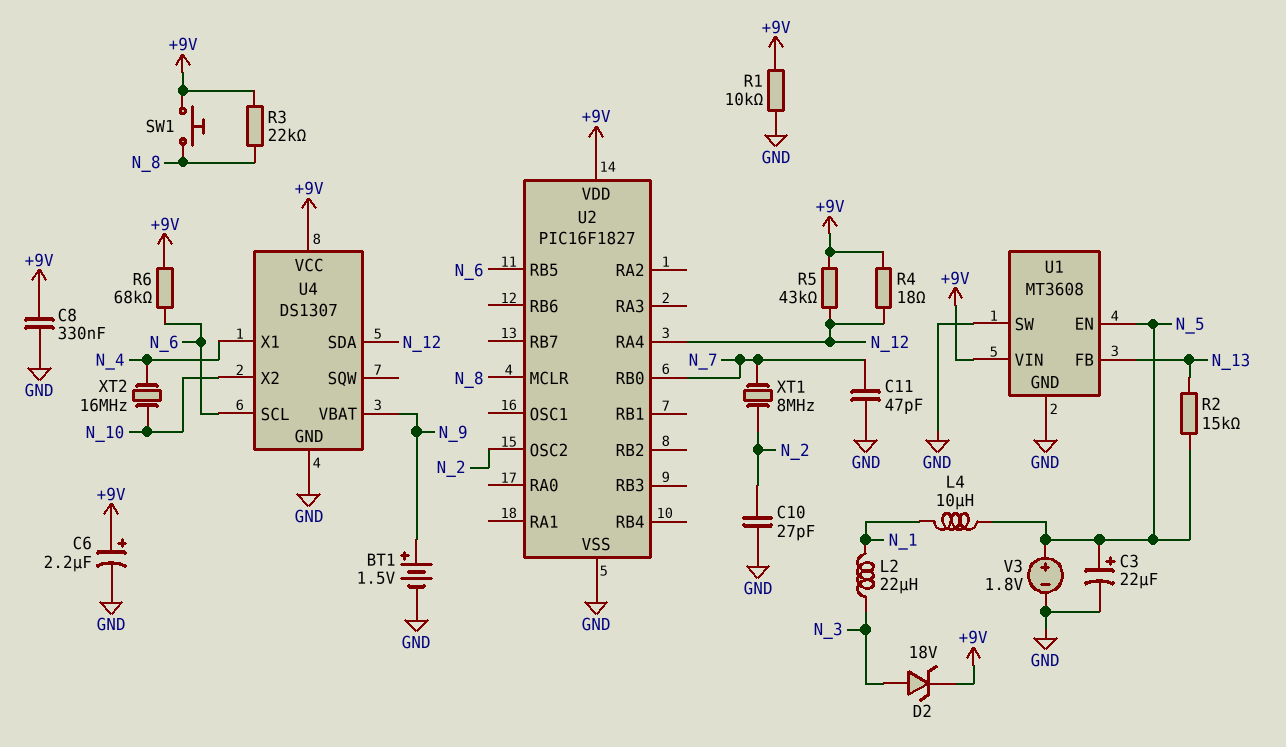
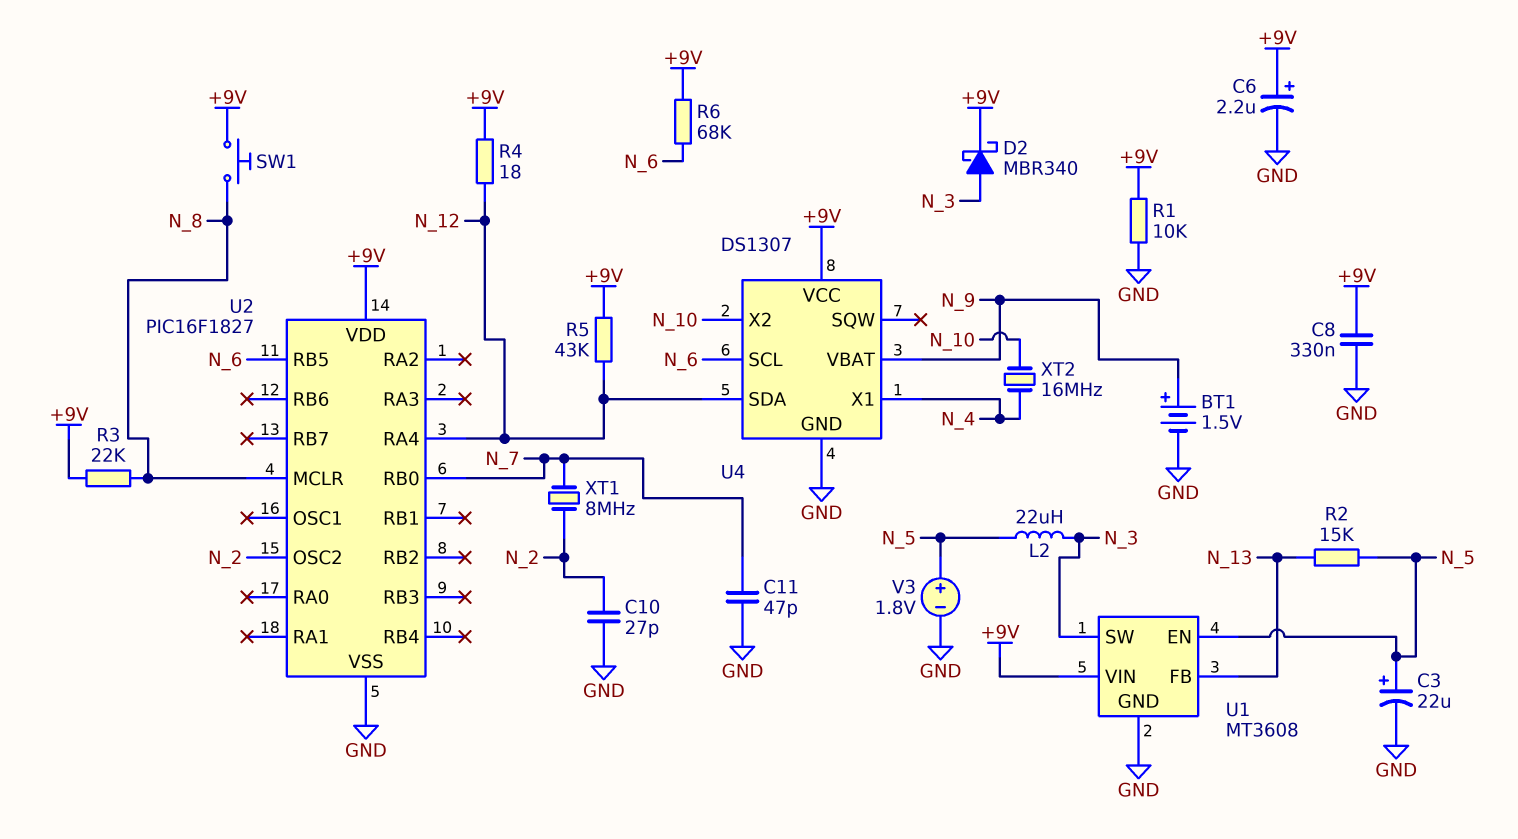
D2: zener 18V (A N_3, K +9V) -> schottky MBR340 (A N_3, K +9V)
L2: 22uH (N_1, N_3) -> 22uH (N_3, N_5)
L4: 10uH (N_1, N_5) -> none
U1 pin SW: GND -> N_3

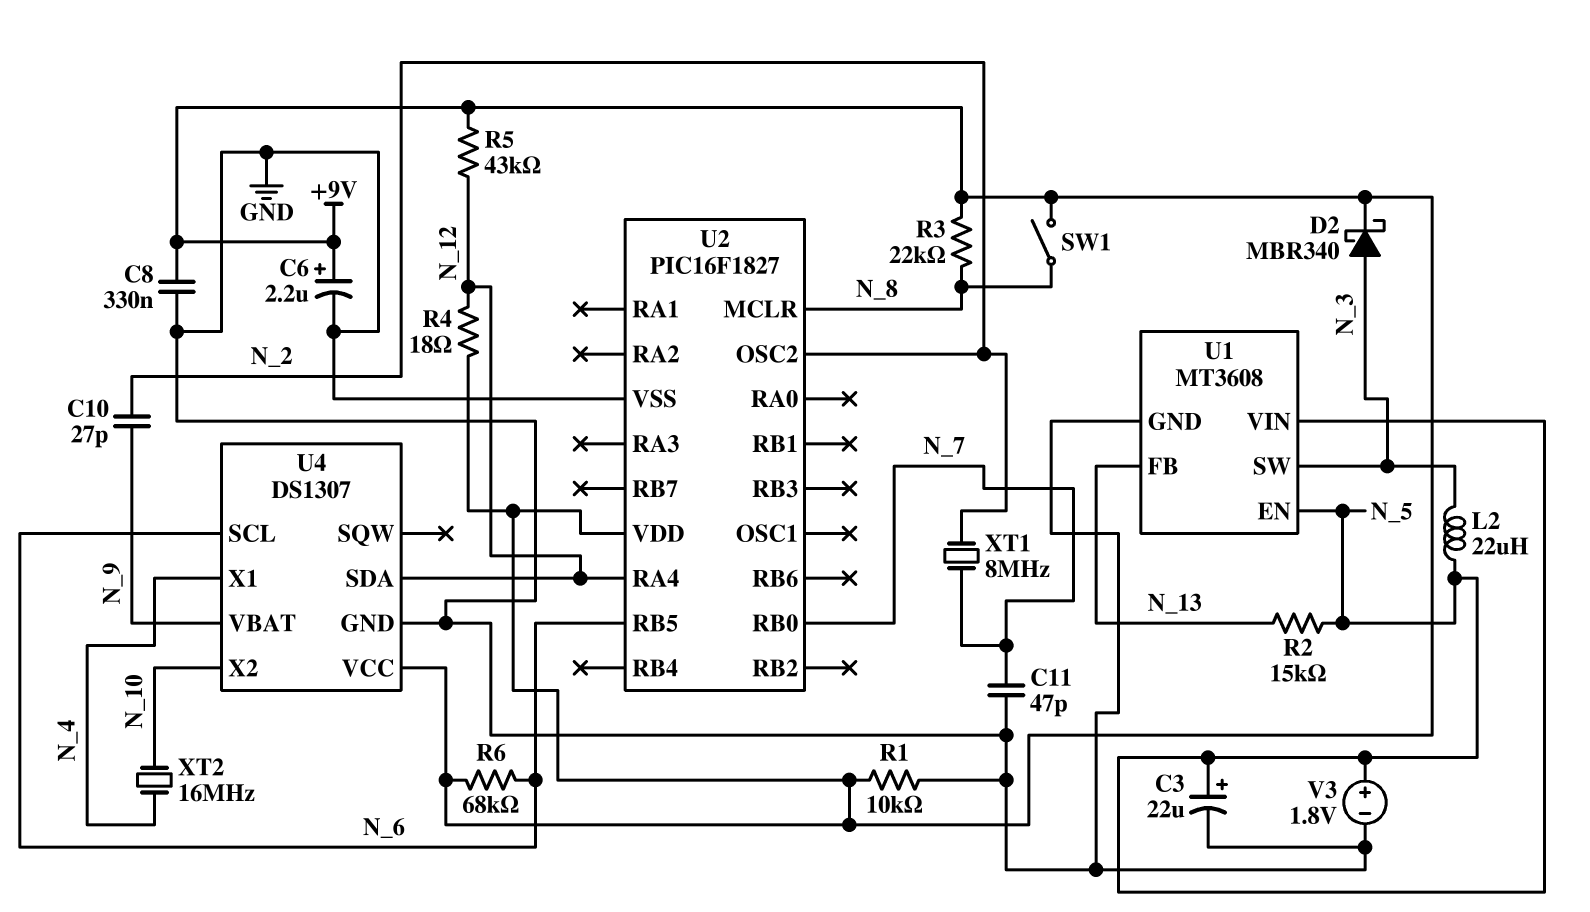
BT1: 1.5V (plus N_9, minus GND) -> none
C10: 27pF (GND, N_2) -> 27pF (N_2, N_9)
SW1: button (+9V, N_8) -> switch (+9V, N_8)
U1 pin VIN: +9V -> N_5

